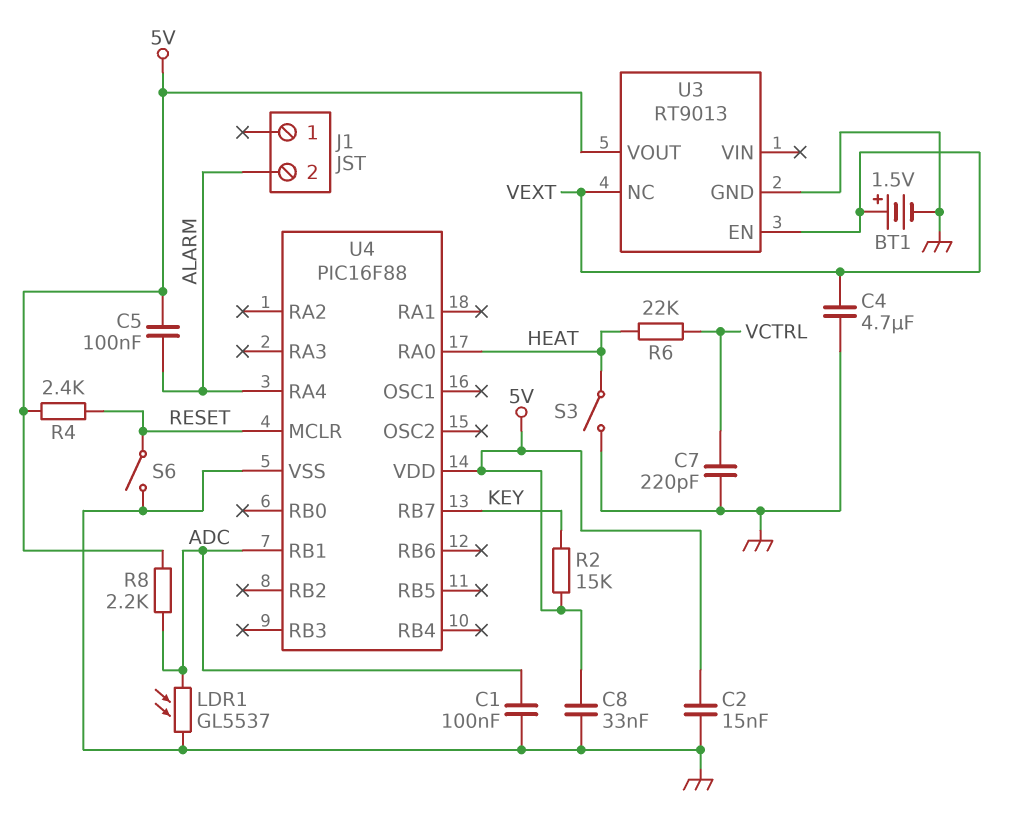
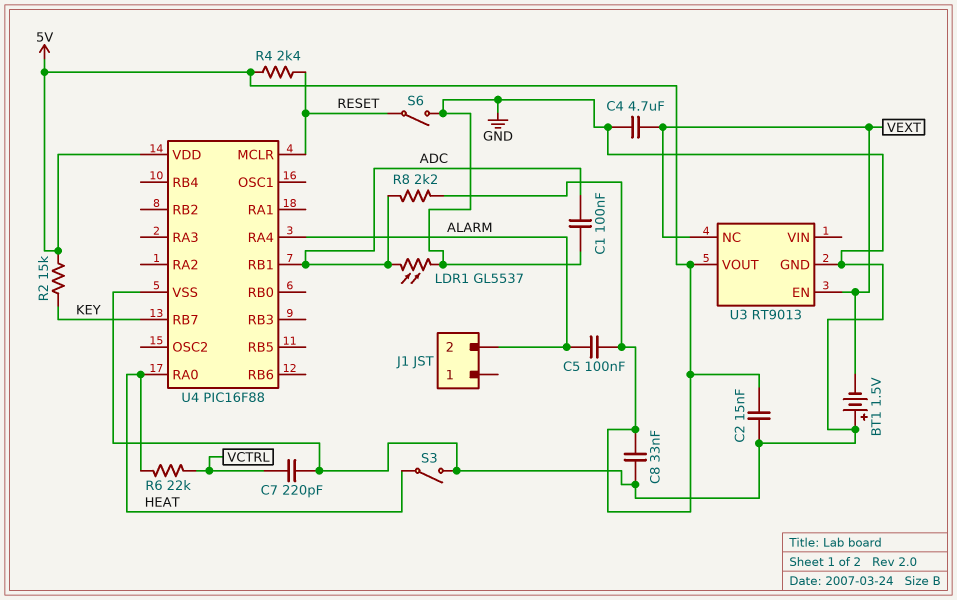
BT1: 1.5V (plus VEXT, minus GND) -> 1.5V (plus GND, minus VEXT)

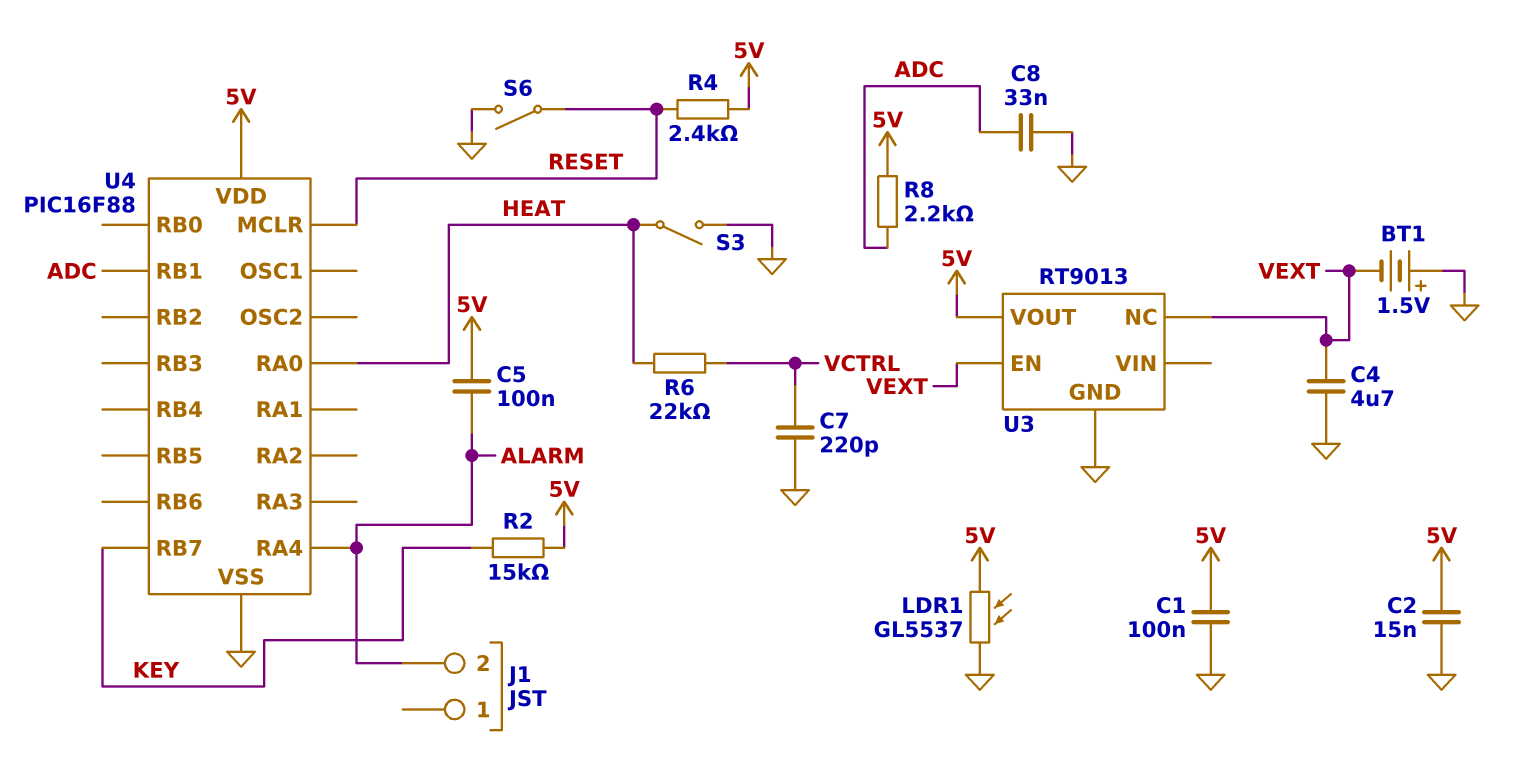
C1: 100nF (ADC, GND) -> 100nF (5V, GND)
C8: 33nF (5V, GND) -> 33nF (ADC, GND)
LDR1: GL5537 (ADC, GND) -> GL5537 (5V, GND)

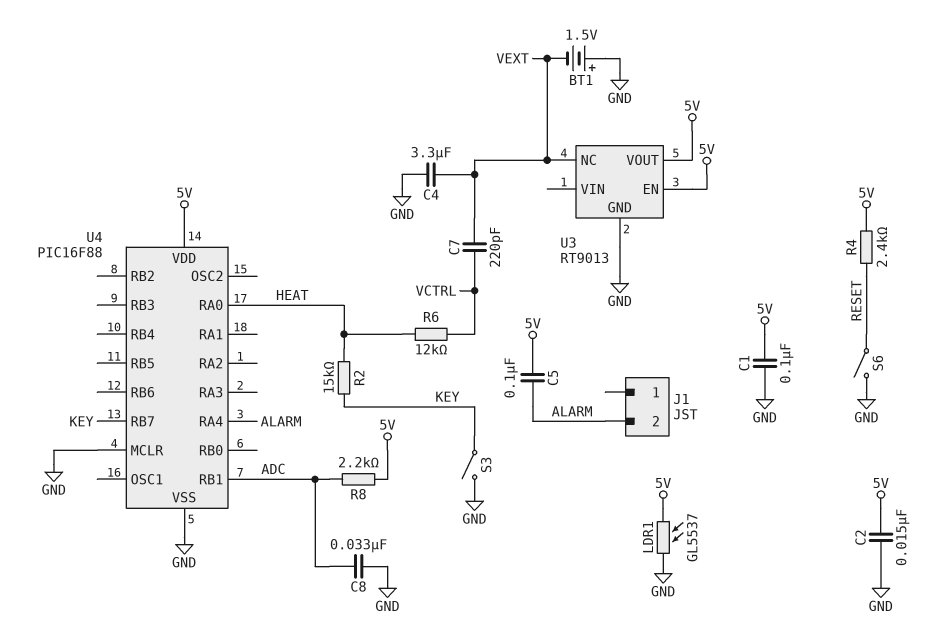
C4: 4.7uF (GND, VEXT) -> 3.3uF (GND, VEXT)
C7: 220pF (GND, VCTRL) -> 220pF (VCTRL, VEXT)
R2: 15k (5V, KEY) -> 15k (HEAT, KEY)
R6: 22k (HEAT, VCTRL) -> 12k (HEAT, VCTRL)
S3: switch (GND, HEAT) -> switch (GND, KEY)
U3 pin EN: VEXT -> 5V
U4 pin MCLR: RESET -> GND

